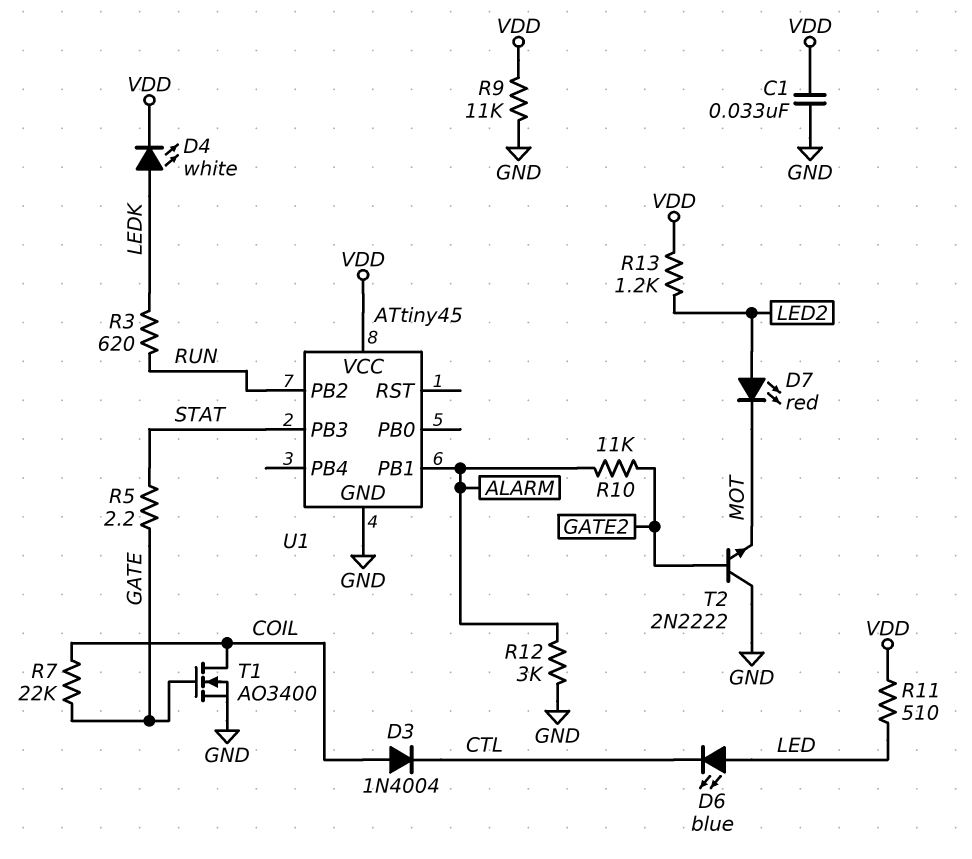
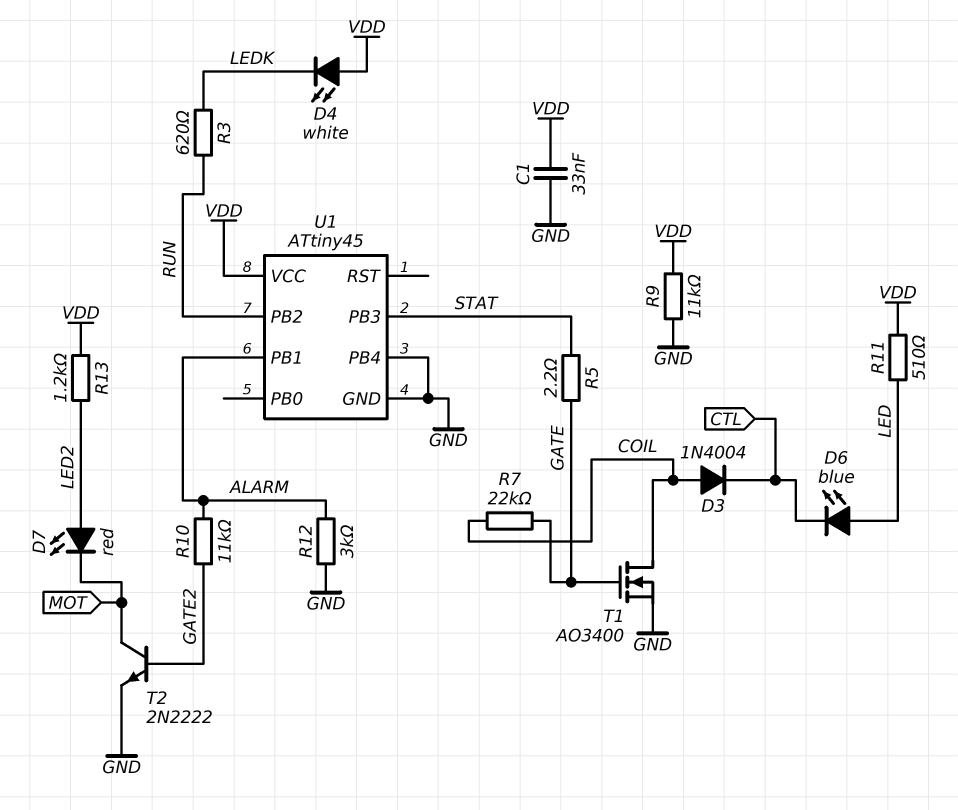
D4: LED white (A LEDK, K VDD) -> LED white (A VDD, K LEDK)
T2: NPN 2N2222 (B GATE2, C GND, E MOT) -> NPN 2N2222 (B GATE2, C MOT, E GND)
U1 pin PB4: none -> GND

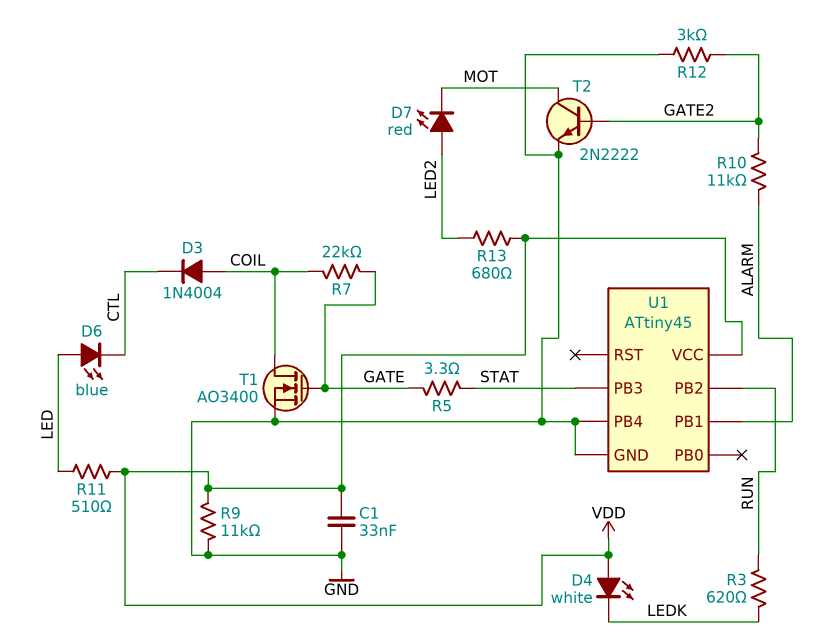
R5: 2.2 (GATE, STAT) -> 3.3 (GATE, STAT)
R12: 3k (ALARM, GND) -> 3k (GATE2, GND)
R13: 1.2k (LED2, VDD) -> 680 (LED2, VDD)

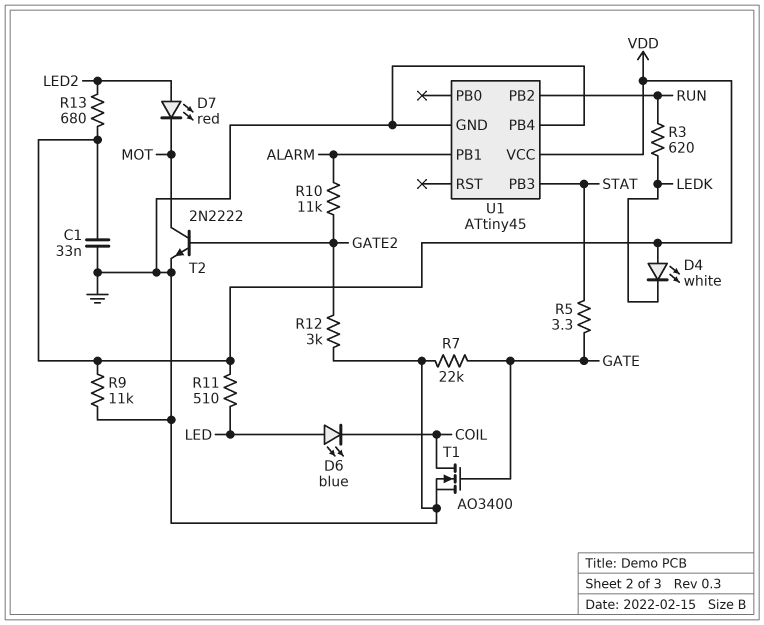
D3: diode 1N4004 (A COIL, K CTL) -> none
D6: LED blue (A LED, K CTL) -> LED blue (A LED, K COIL)
R7: 22k (COIL, GATE) -> 22k (GATE, GND)

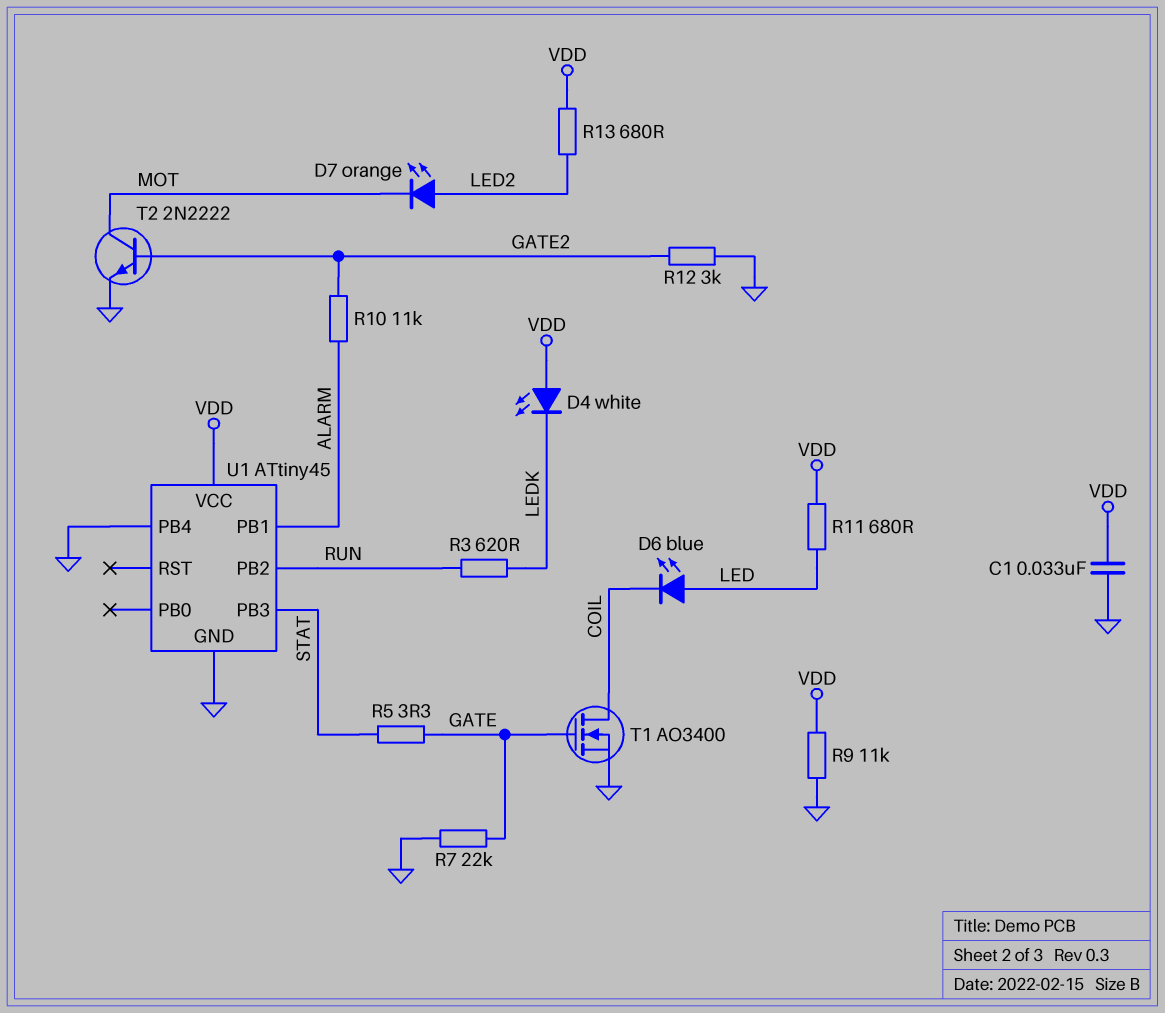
D7: LED red (A LED2, K MOT) -> LED orange (A LED2, K MOT)
R11: 510 (LED, VDD) -> 680 (LED, VDD)

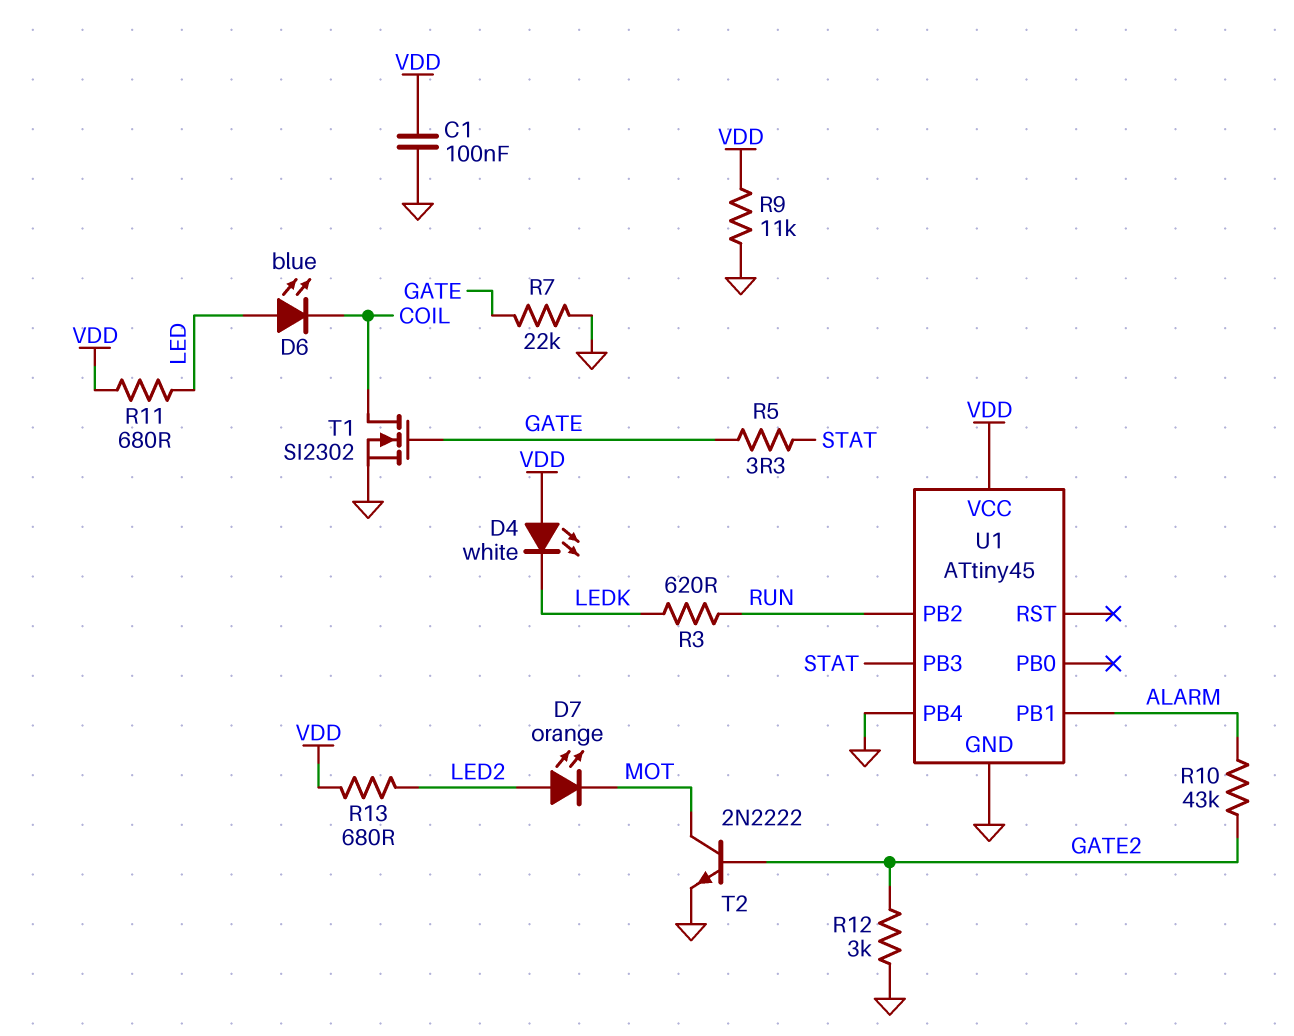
C1: 33nF (GND, VDD) -> 100nF (GND, VDD)
R10: 11k (ALARM, GATE2) -> 43k (ALARM, GATE2)
T1: NMOS AO3400 (G GATE, D COIL, S GND) -> NMOS SI2302 (G GATE, D COIL, S GND)

